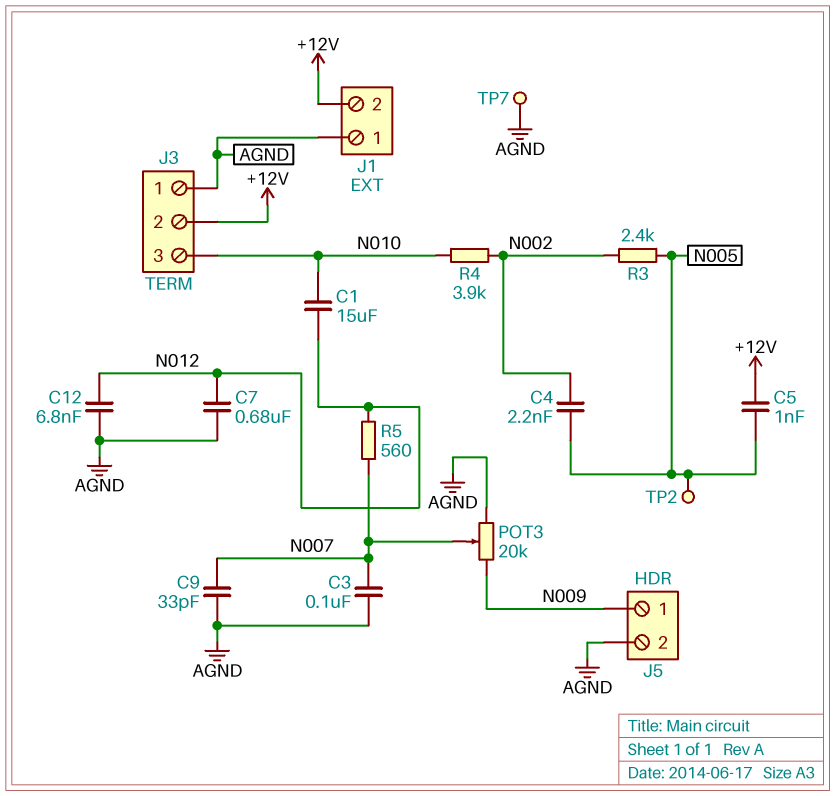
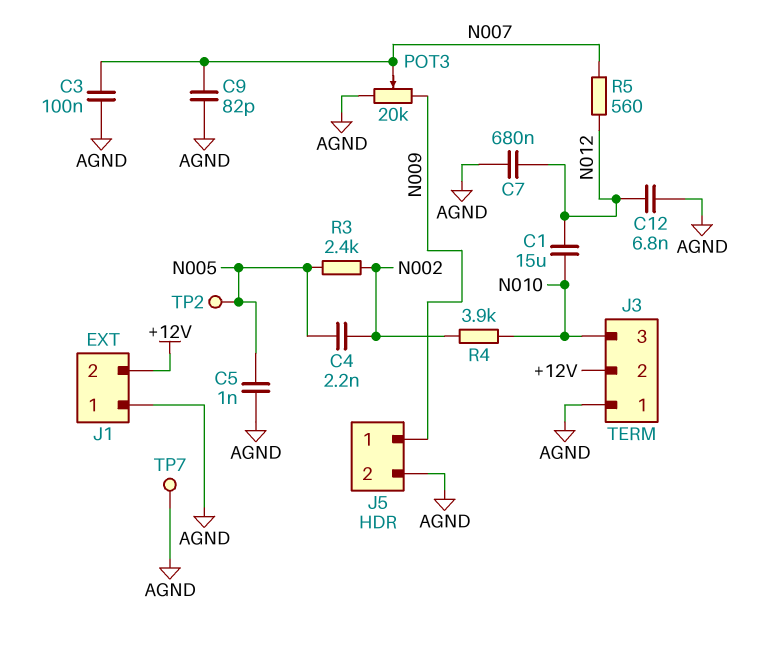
C5: 1nF (+12V, N005) -> 1nF (AGND, N005)
C9: 33pF (AGND, N007) -> 82pF (AGND, N007)

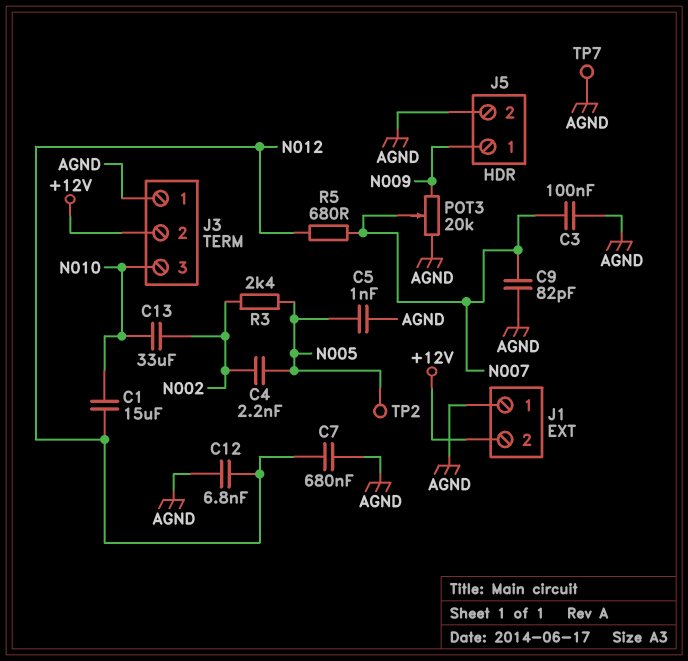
C13: none -> 33uF (N002, N010)
R4: 3.9k (N002, N010) -> none
R5: 560 (N007, N012) -> 680 (N007, N012)

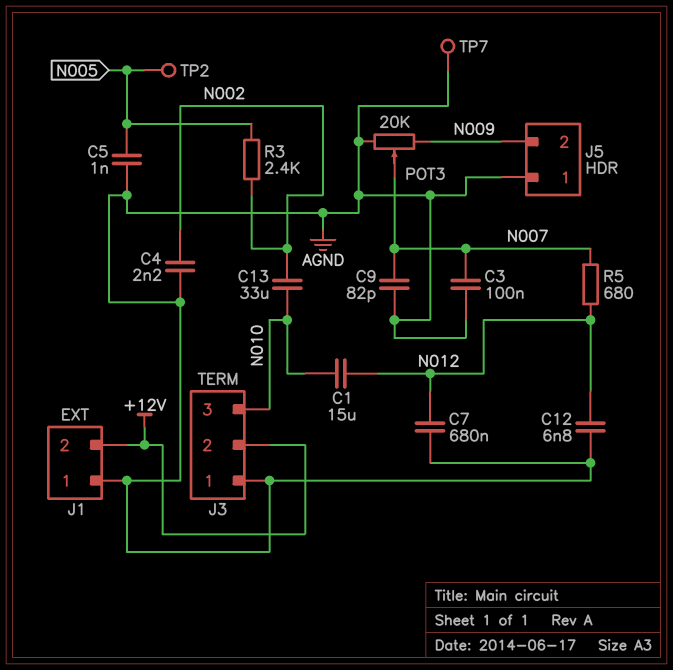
C4: 2.2nF (N002, N005) -> 2.2nF (AGND, N002)
J5 pin 1: N009 -> AGND
J5 pin 2: AGND -> N009

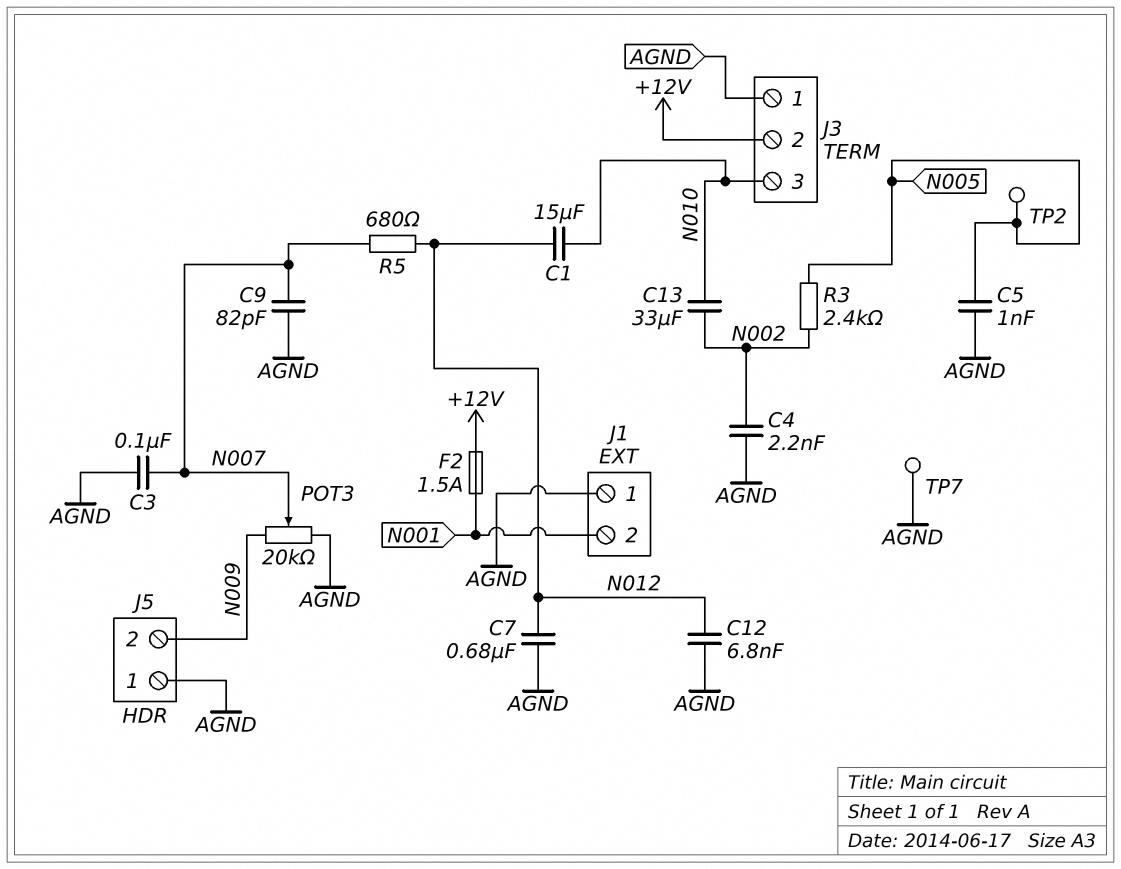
F2: none -> 1.5A (+12V, N001)
J1 pin 2: +12V -> N001

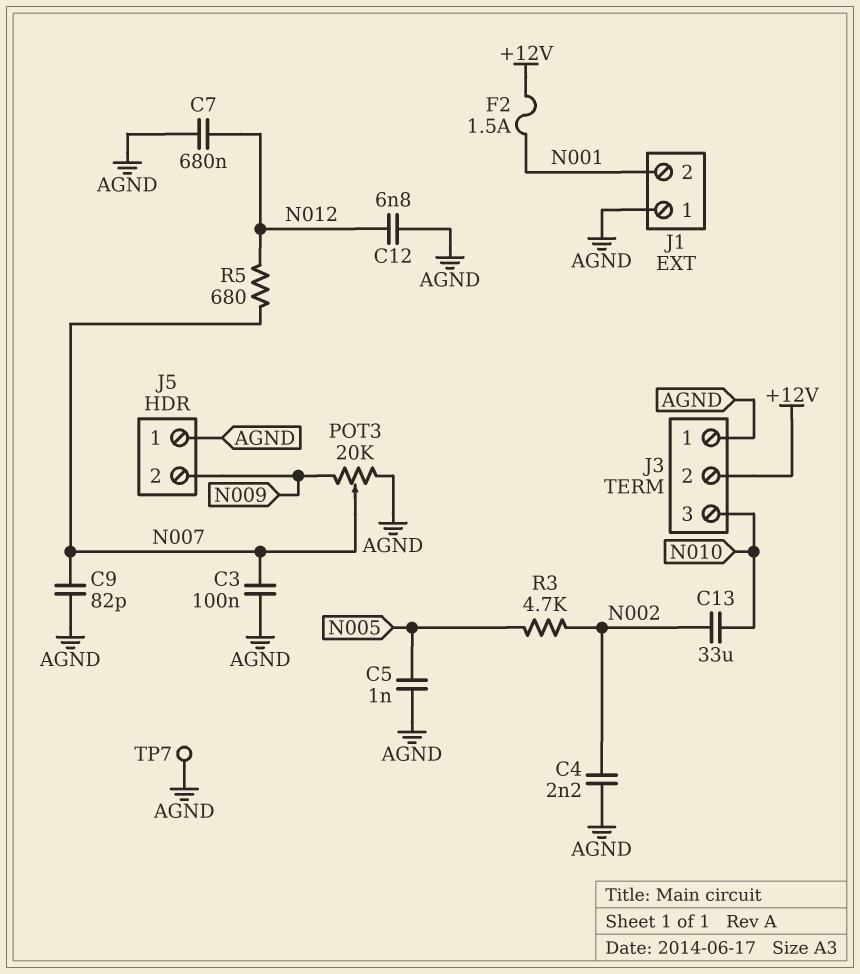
C1: 15uF (N010, N012) -> none
R3: 2.4k (N002, N005) -> 4.7k (N002, N005)
TP2: test point (N005) -> none

